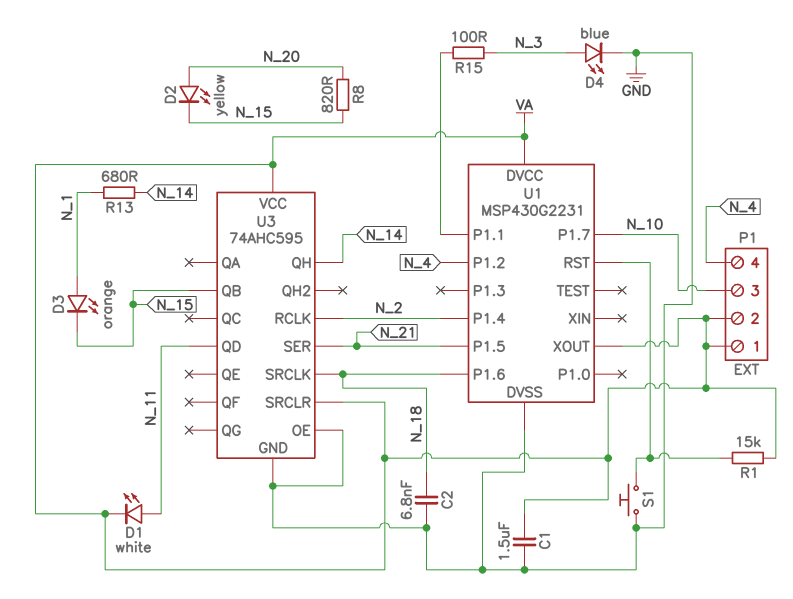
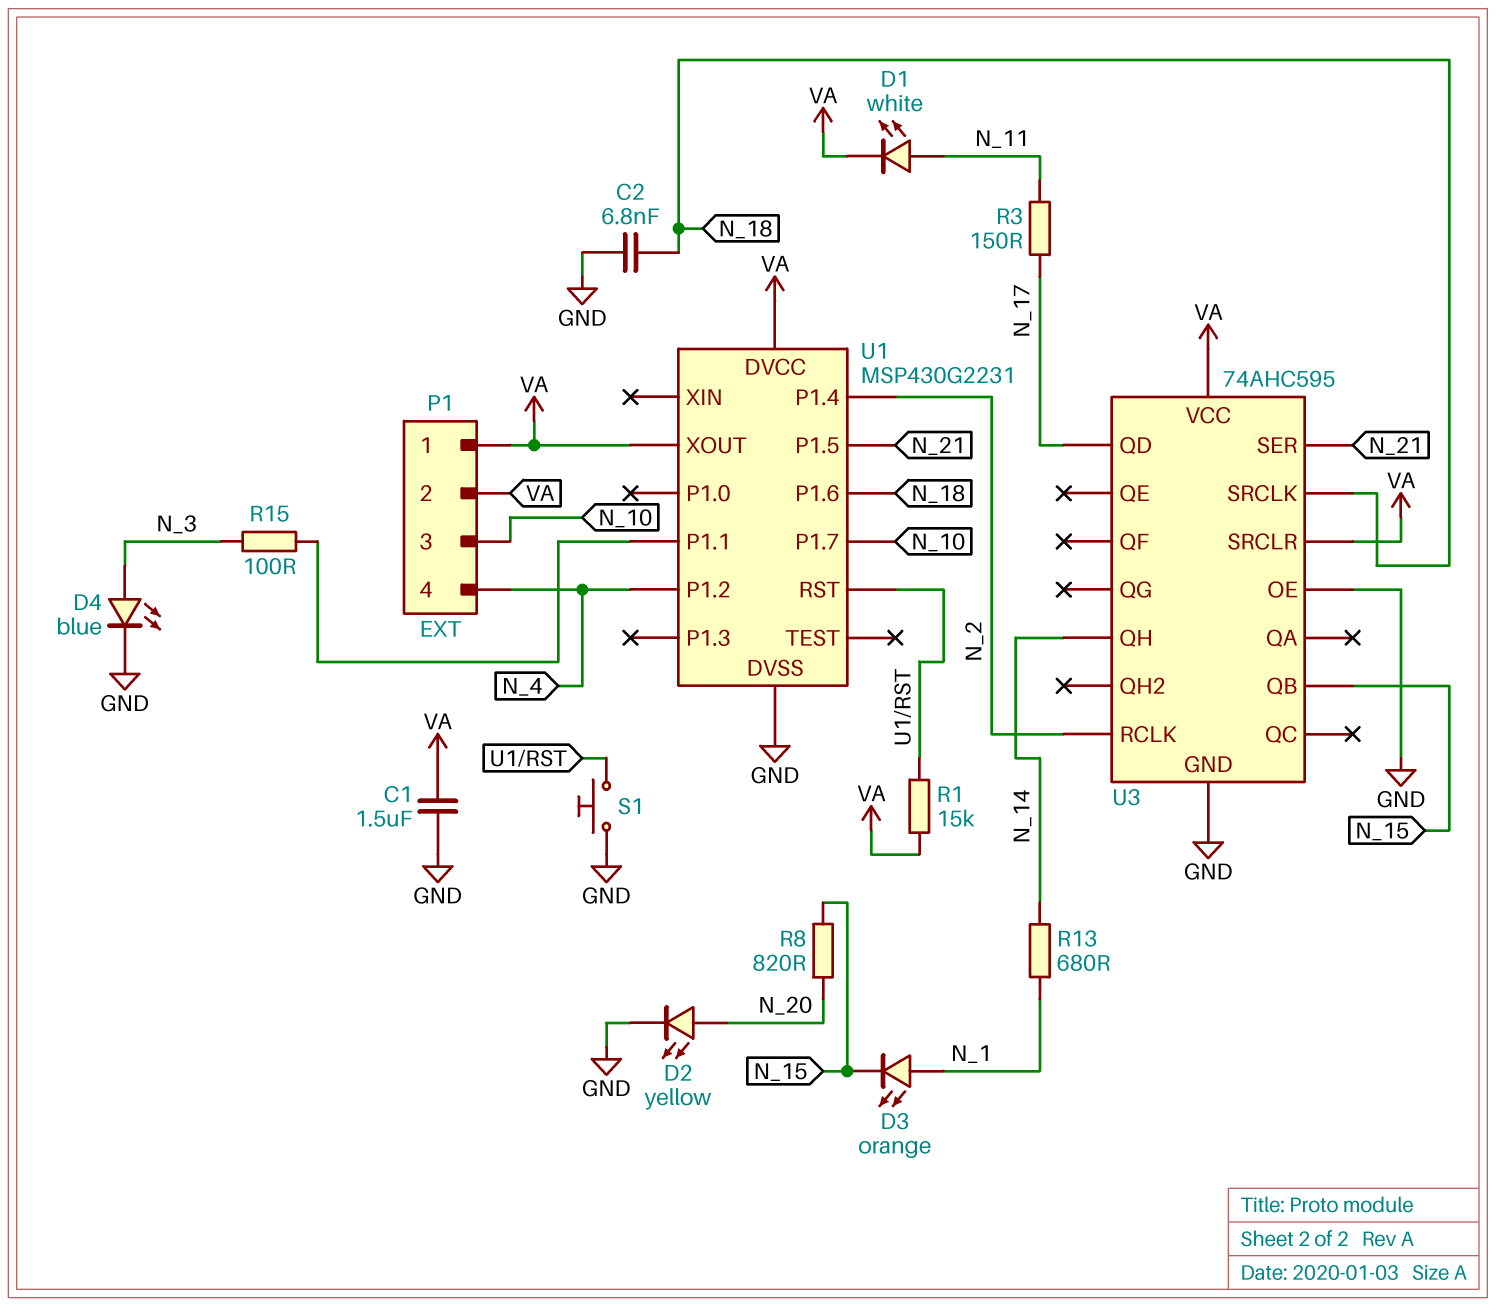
D2: LED yellow (A N_20, K N_15) -> LED yellow (A N_20, K GND)
R3: none -> 150 (N_11, N_17)
U3 pin QD: N_11 -> N_17

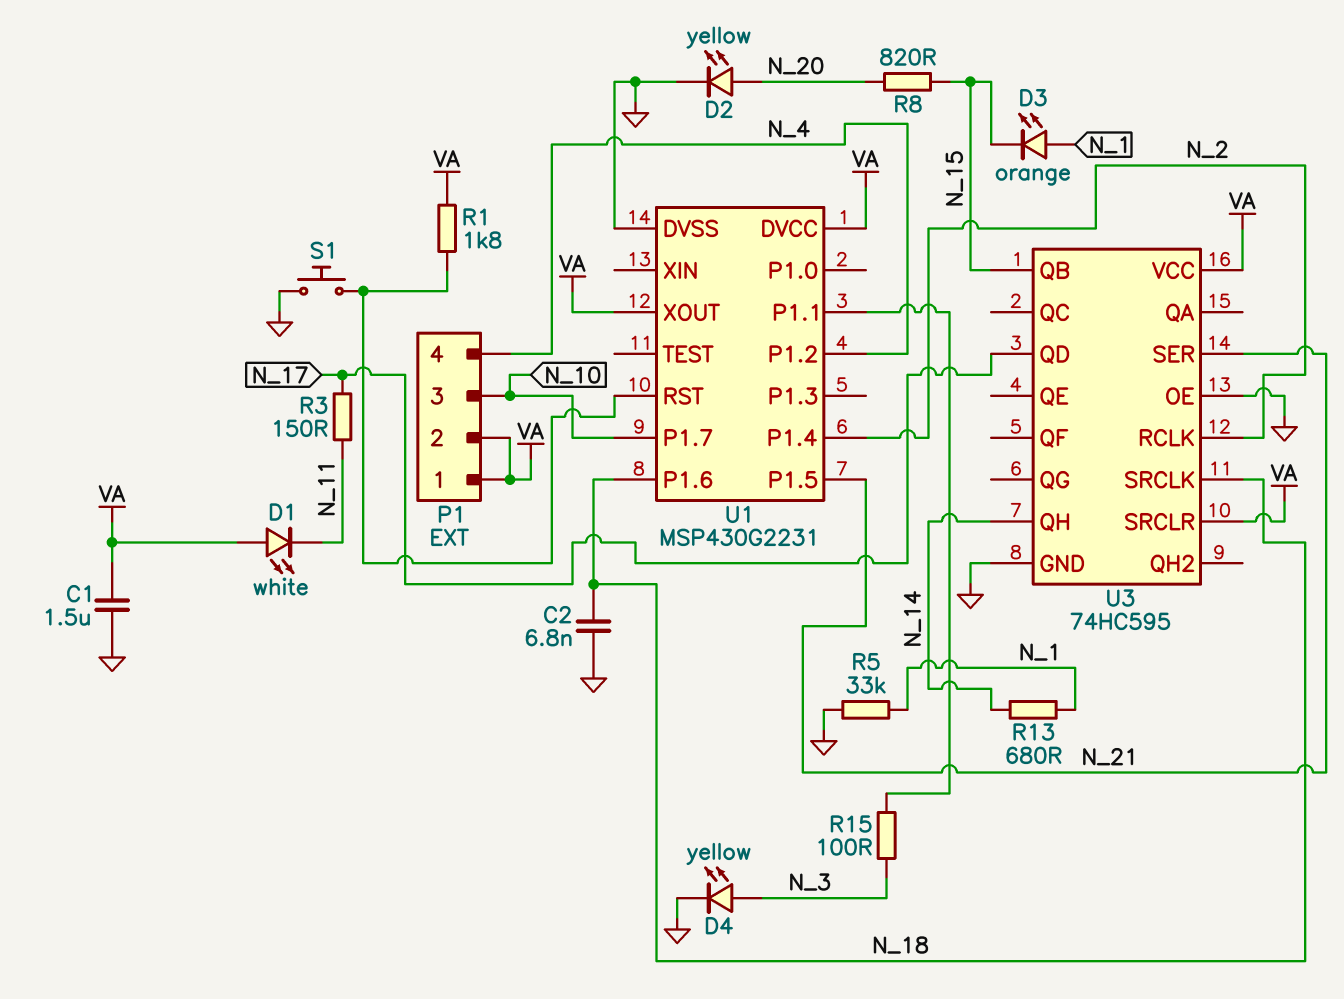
D1: LED white (A N_11, K VA) -> LED white (A VA, K N_11)
D4: LED blue (A N_3, K GND) -> LED yellow (A N_3, K GND)
R1: 15k (U1/RST, VA) -> 1.8k (U1/RST, VA)
R5: none -> 33k (GND, N_1)
U3: 74AHC595 -> 74HC595

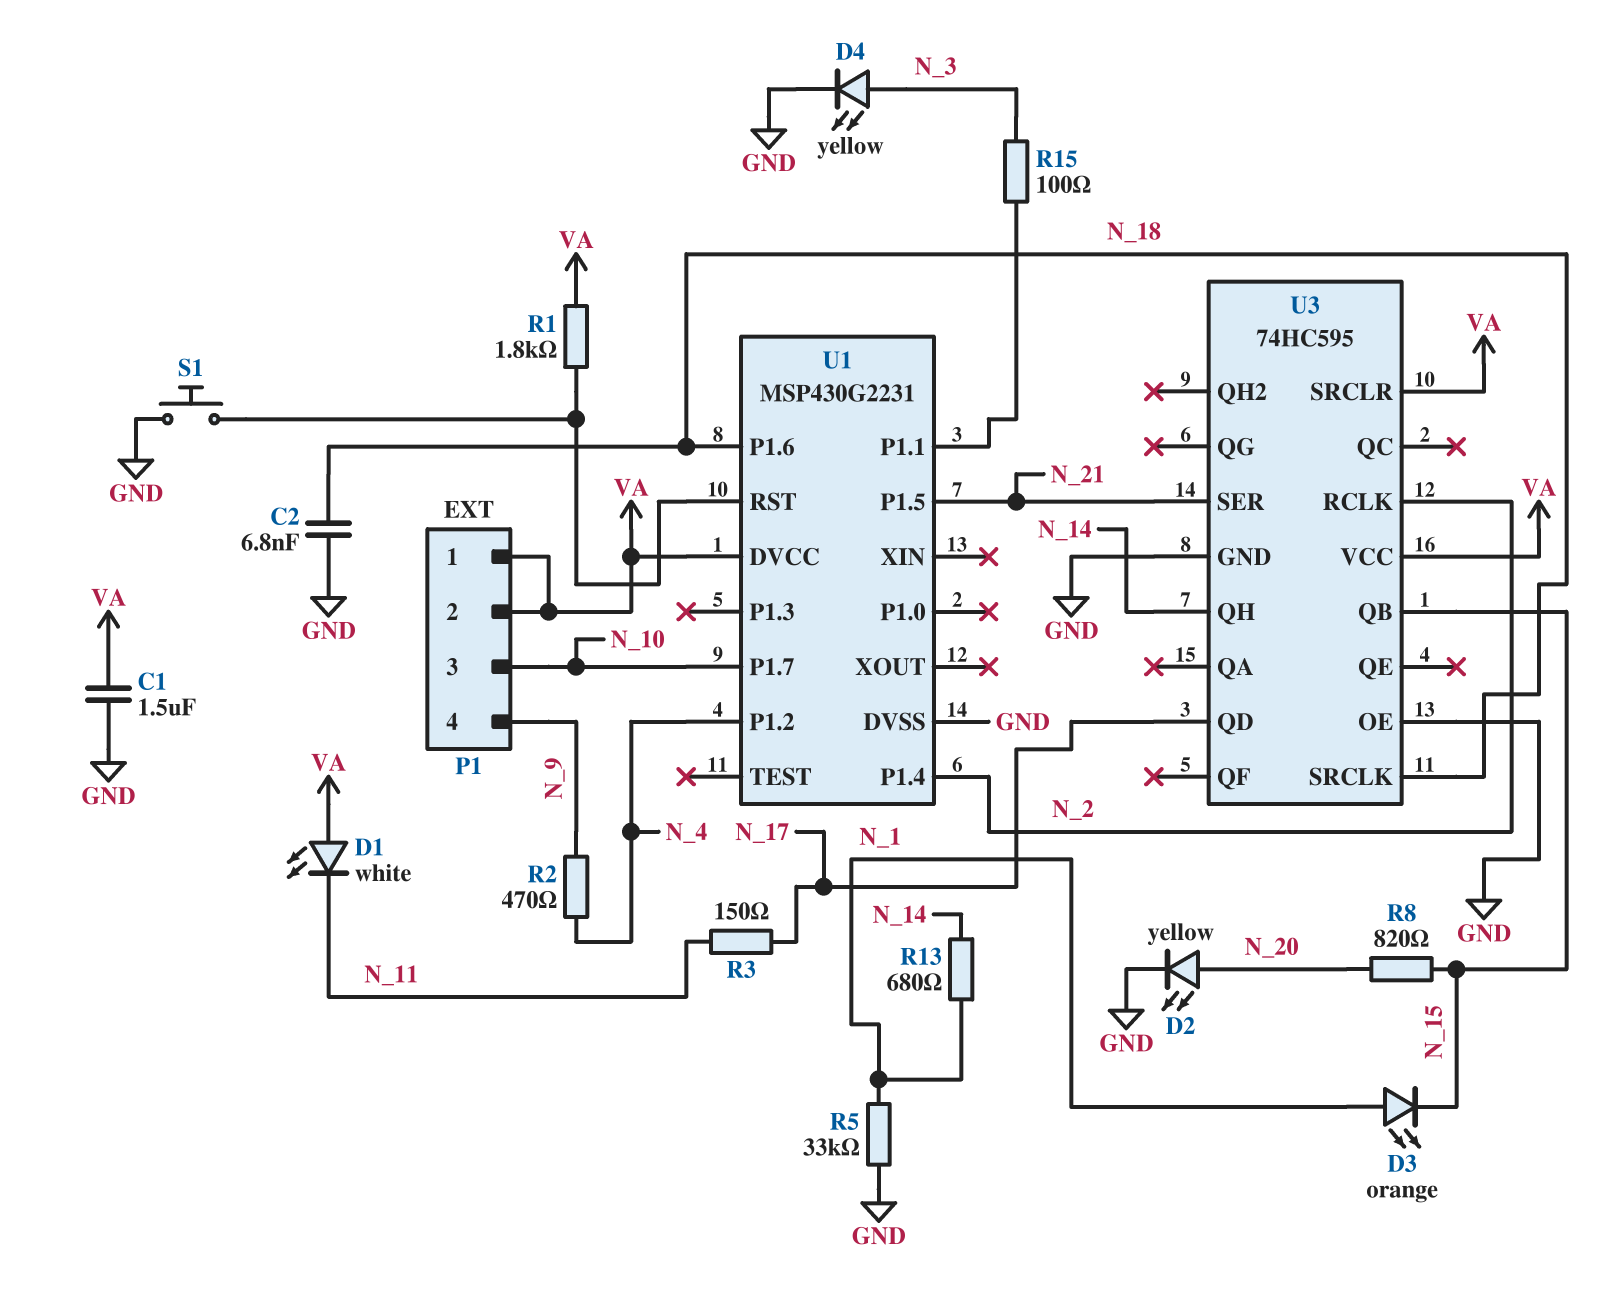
P1 pin 4: N_4 -> N_9
R2: none -> 470 (N_4, N_9)
U1 pin XOUT: VA -> none

